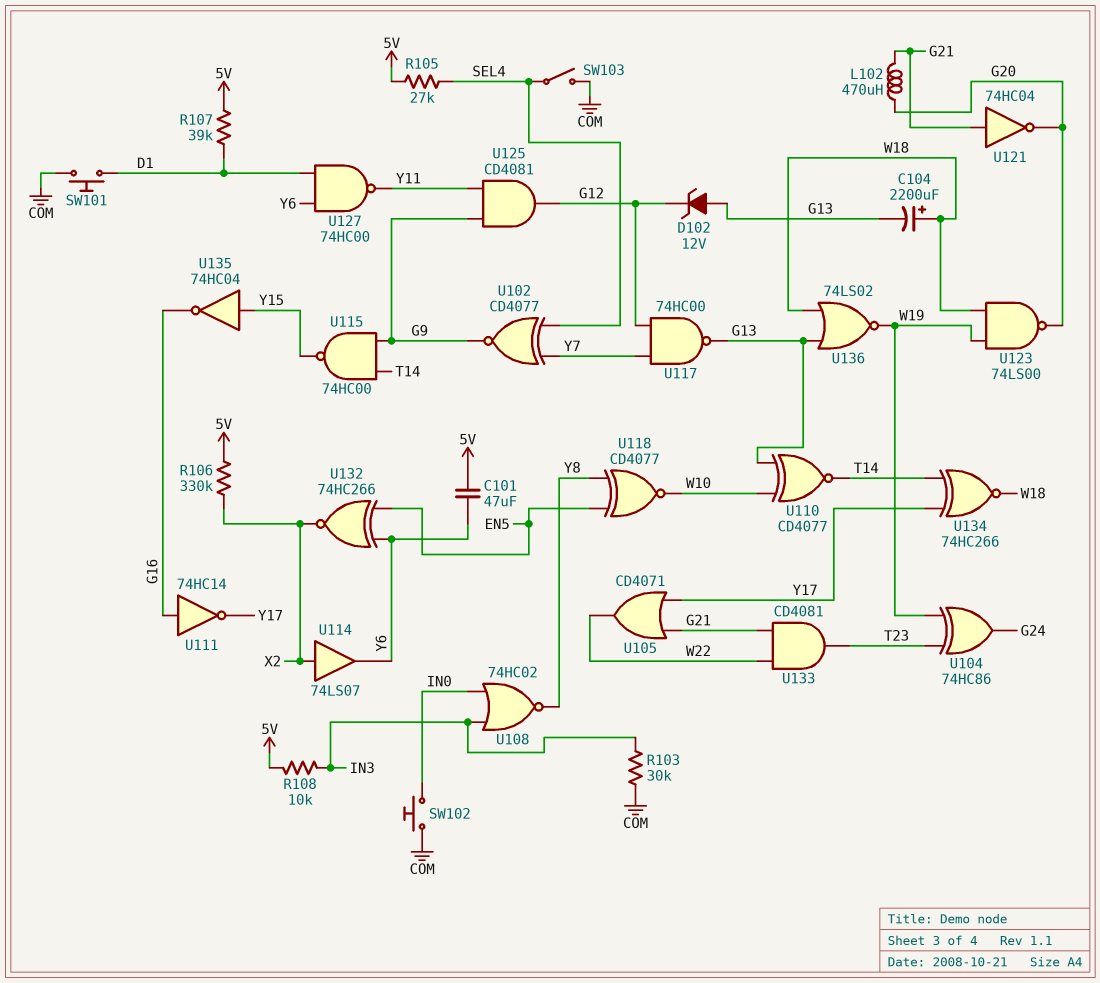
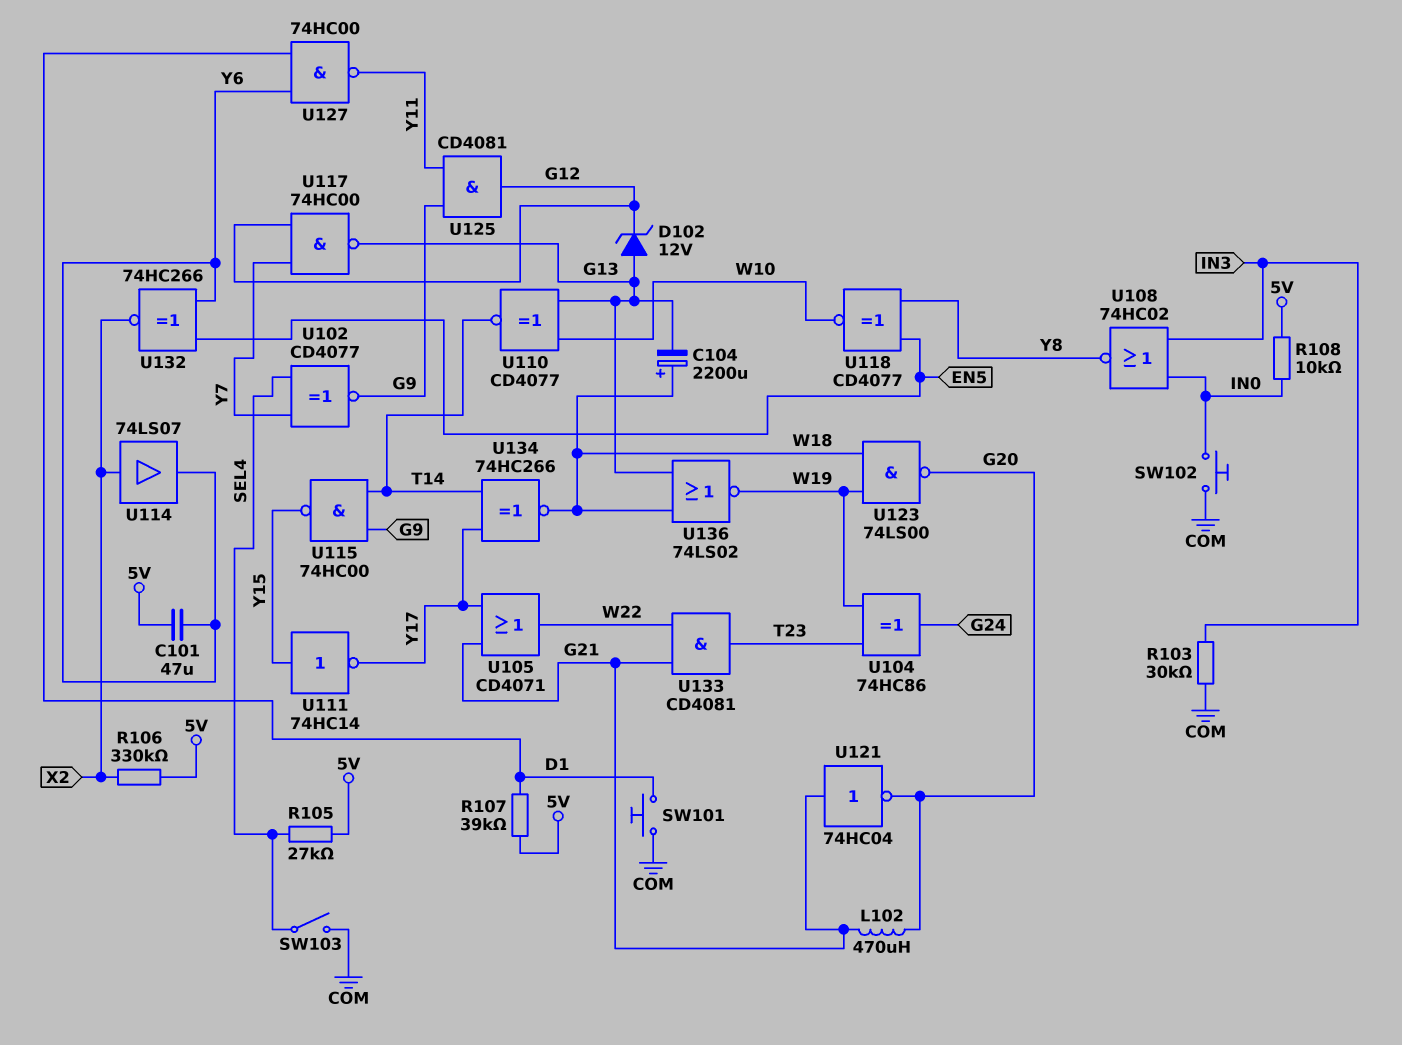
R108: 10k (5V, IN3) -> 10k (5V, IN0)
U111: NOT 74HC14 (in G16, out Y17) -> NOT 74HC14 (in Y15, out Y17)
U135: NOT 74HC04 (in Y15, out G16) -> none

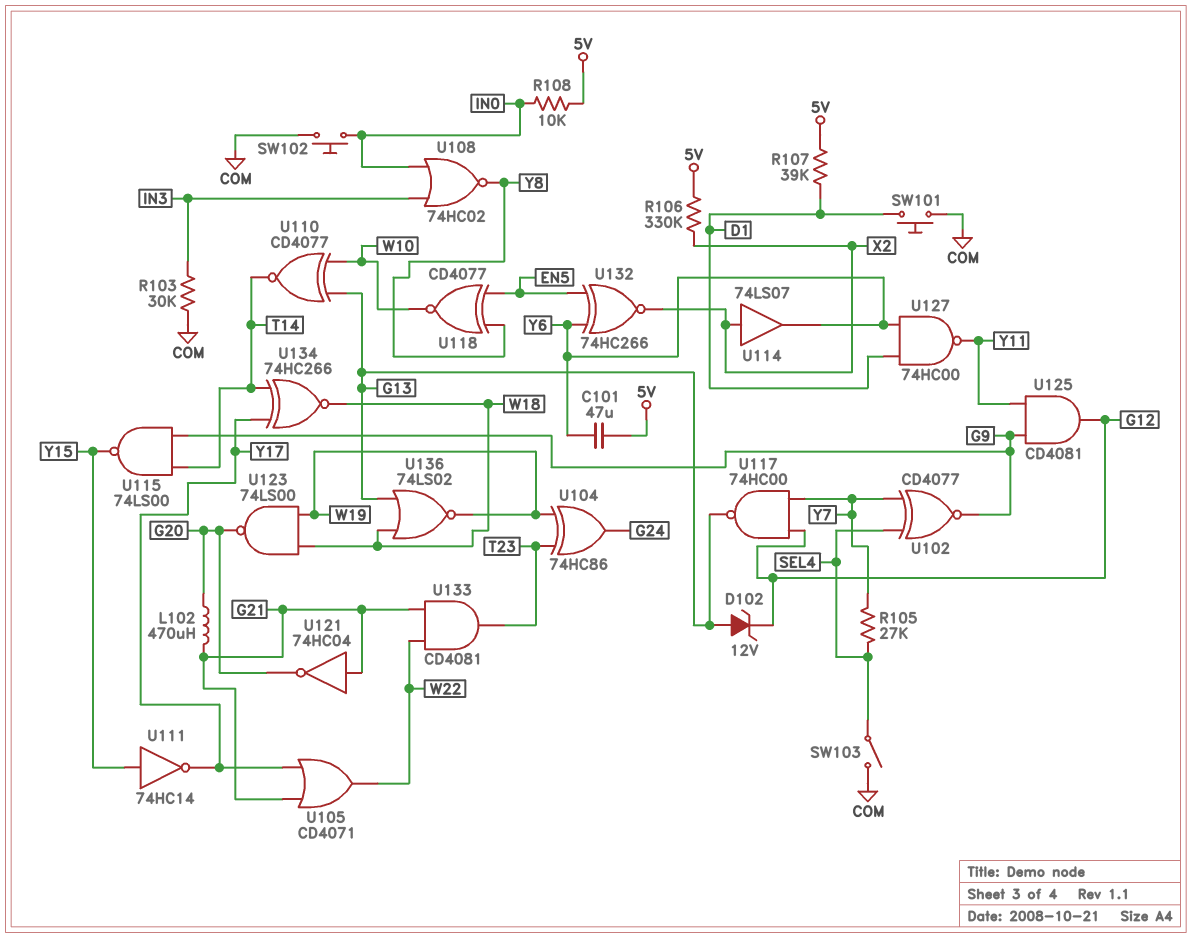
C104: 2200uF (plus W18, minus G13) -> none
R105: 27k (5V, SEL4) -> 27k (SEL4, Y7)
U115: NAND 74HC00 (in G9, in T14, out Y15) -> NAND 74LS00 (in G9, in T14, out Y15)

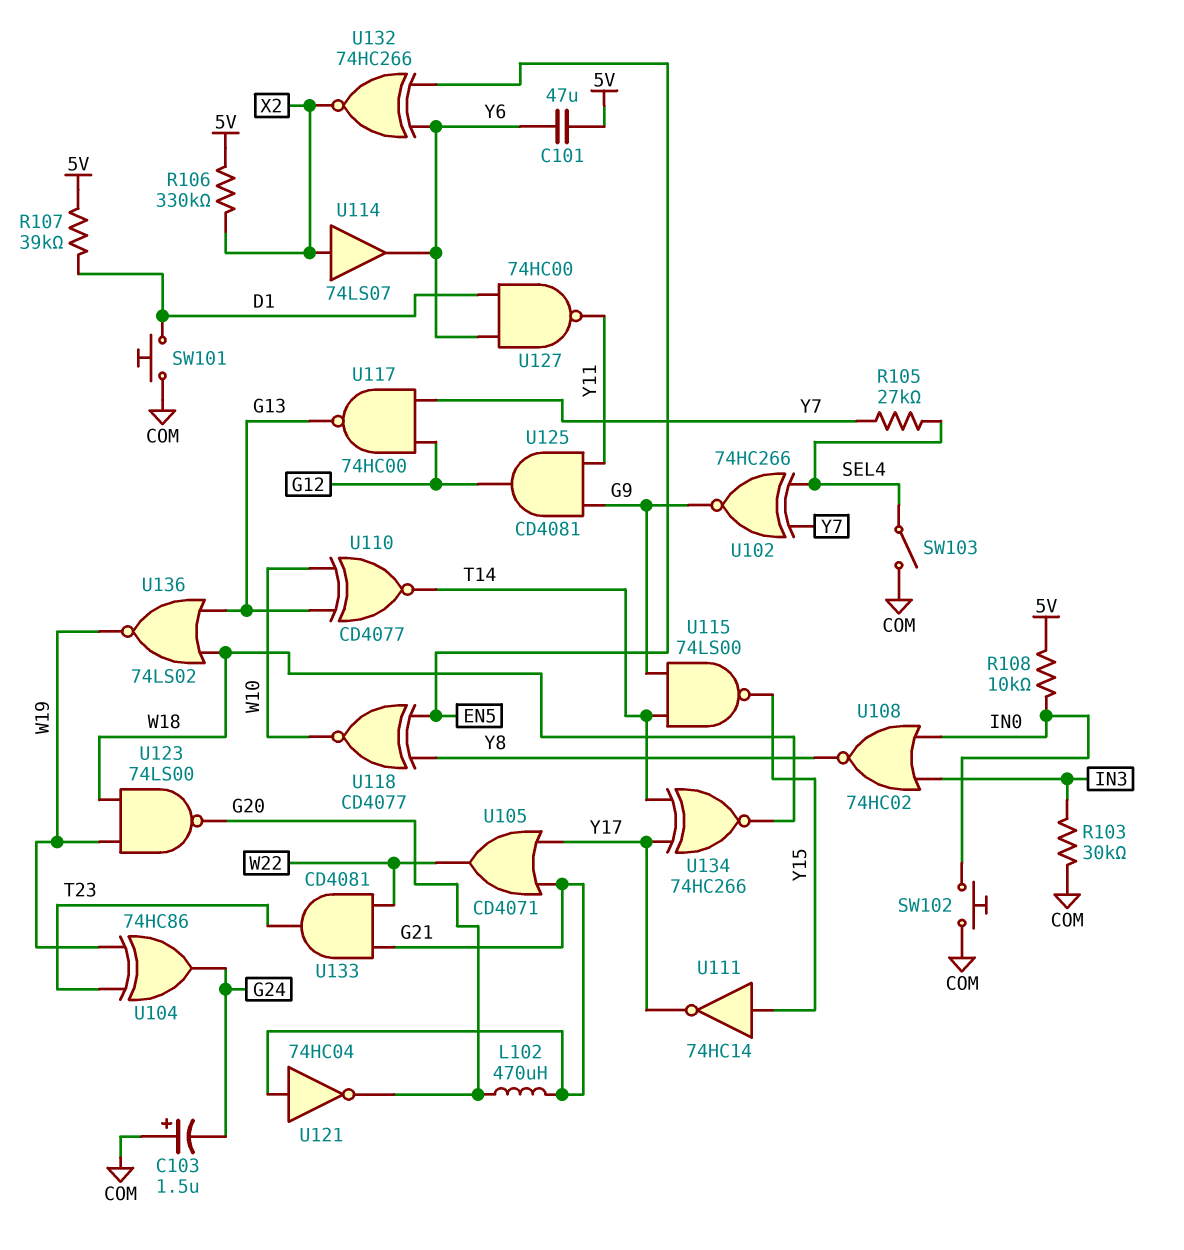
C103: none -> 1.5uF (plus COM, minus G24)
D102: zener 12V (A G13, K G12) -> none
U102: XNOR CD4077 (in SEL4, in Y7, out G9) -> XNOR 74HC266 (in SEL4, in Y7, out G9)

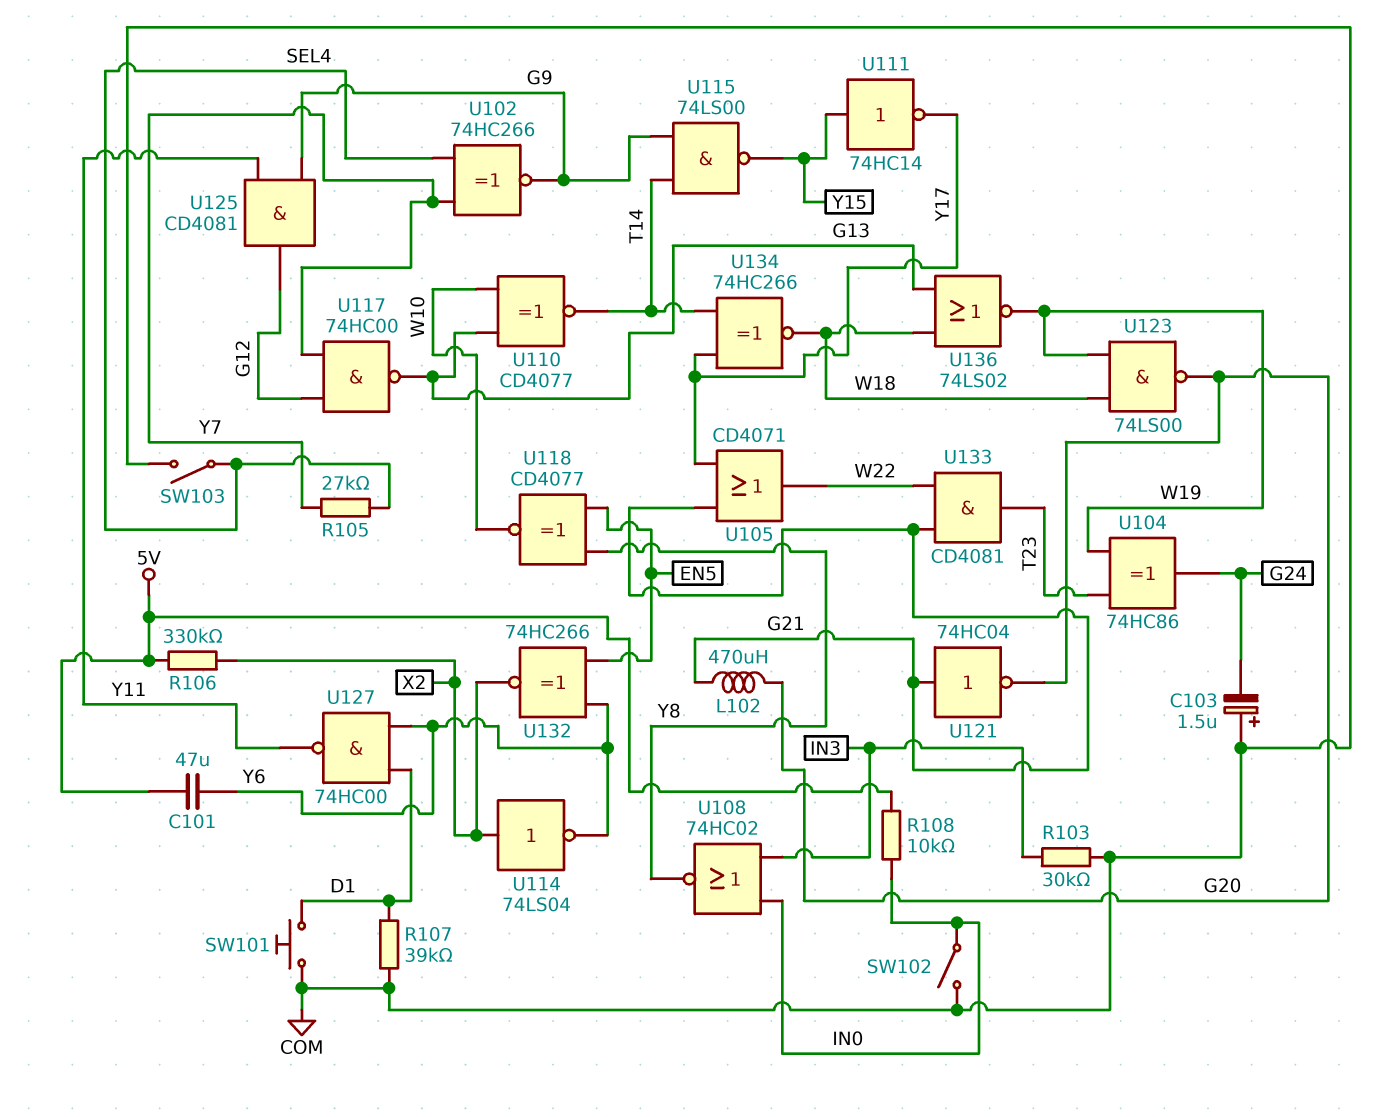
R107: 39k (5V, D1) -> 39k (COM, D1)
SW102: button (COM, IN0) -> switch (COM, IN0)
U114: buffer 74LS07 (in X2, out Y6) -> NOT 74LS04 (in X2, out Y6)

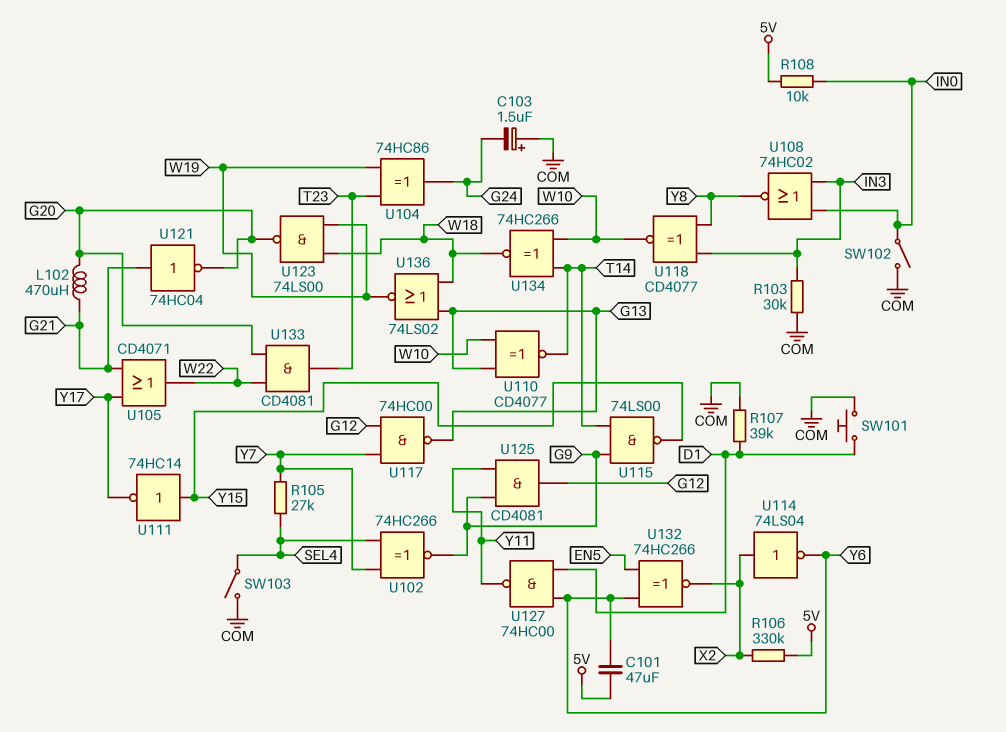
U118: XNOR CD4077 (in EN5, in Y8, out W10) -> XNOR CD4077 (in IN3, in Y8, out W10)
U133: AND CD4081 (in G21, in W22, out T23) -> AND CD4081 (in G20, in W22, out T23)
U134: XNOR 74HC266 (in T14, in Y17, out W18) -> XNOR 74HC266 (in T14, in W10, out W18)

